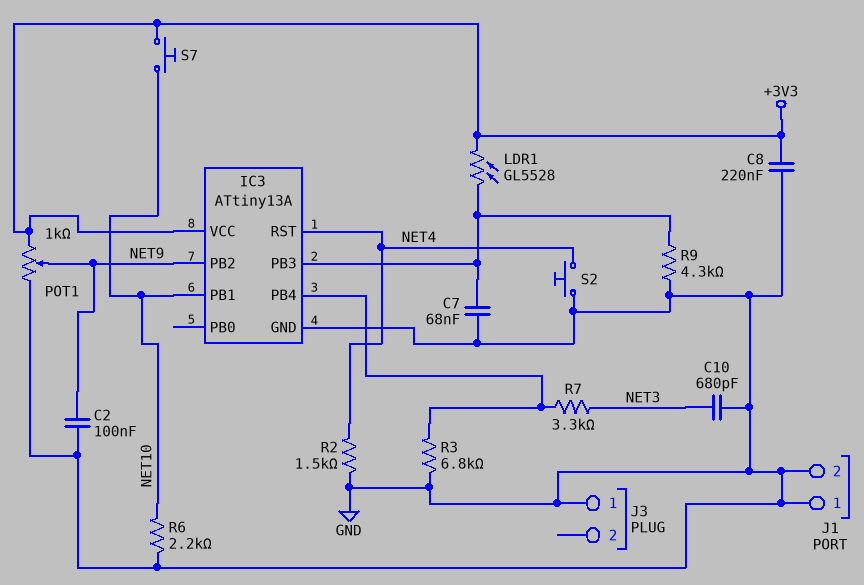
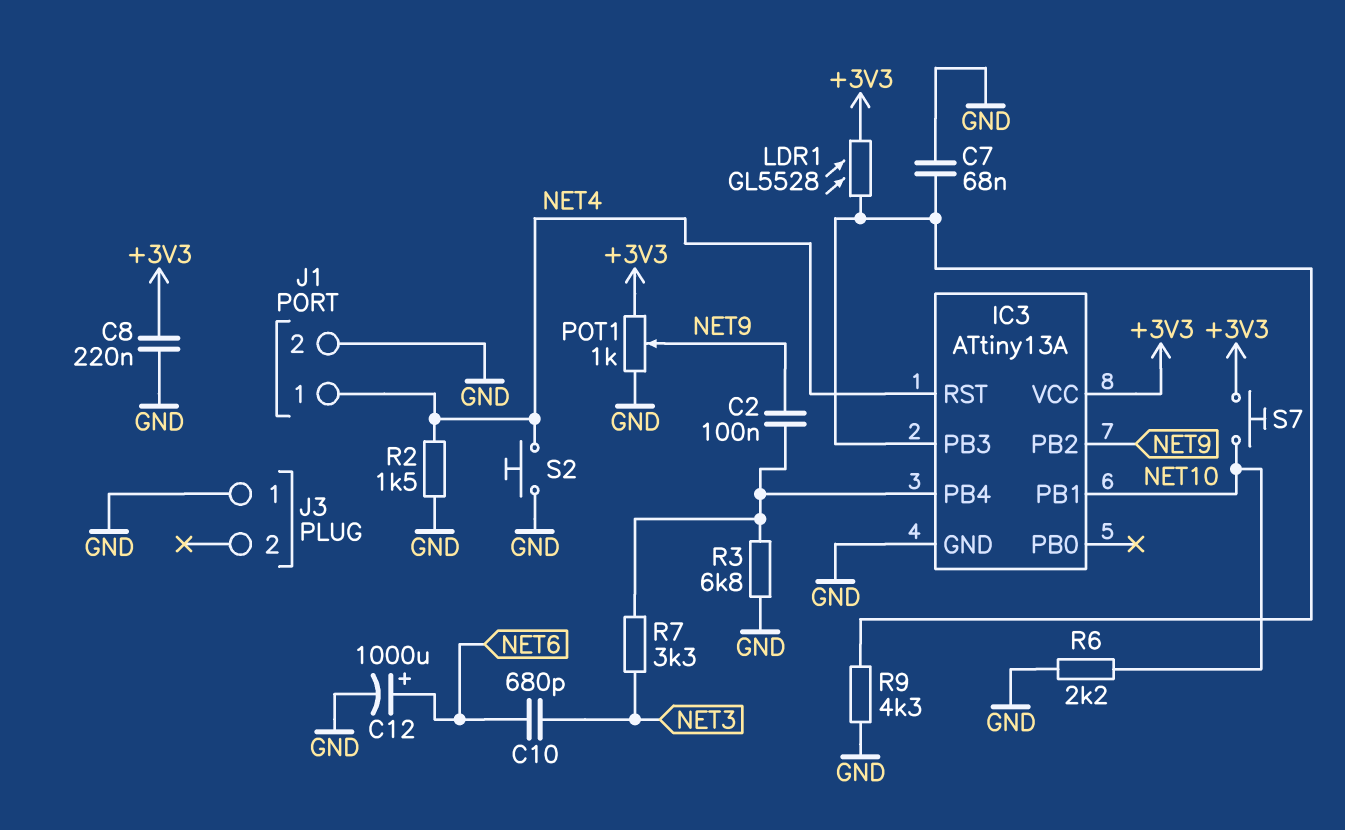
C2: 100nF (GND, NET9) -> 100nF (IC3/PB4, NET9)
C10: 680pF (GND, NET3) -> 680pF (NET3, NET6)
C12: none -> 1000uF (plus NET6, minus GND)
J1 pin 1: GND -> NET4

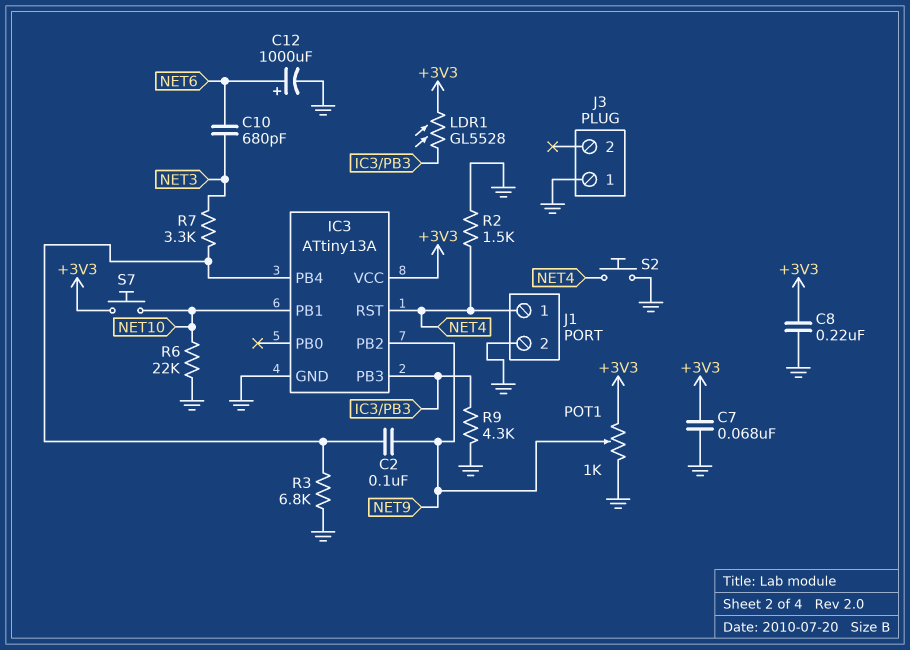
C7: 68nF (GND, IC3/PB3) -> 68nF (+3V3, GND)
R6: 2.2k (GND, NET10) -> 22k (GND, NET10)

